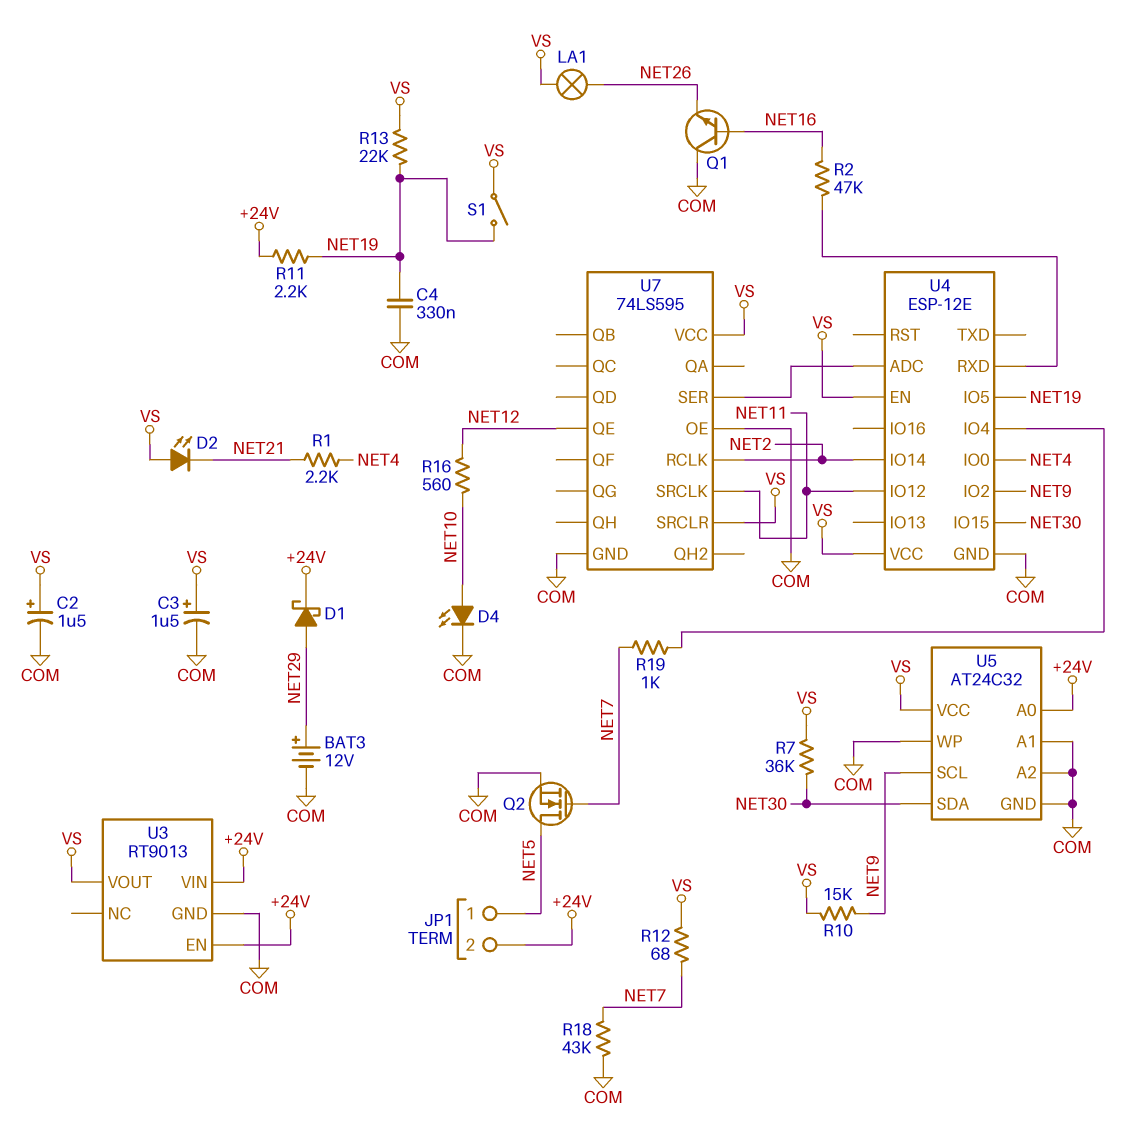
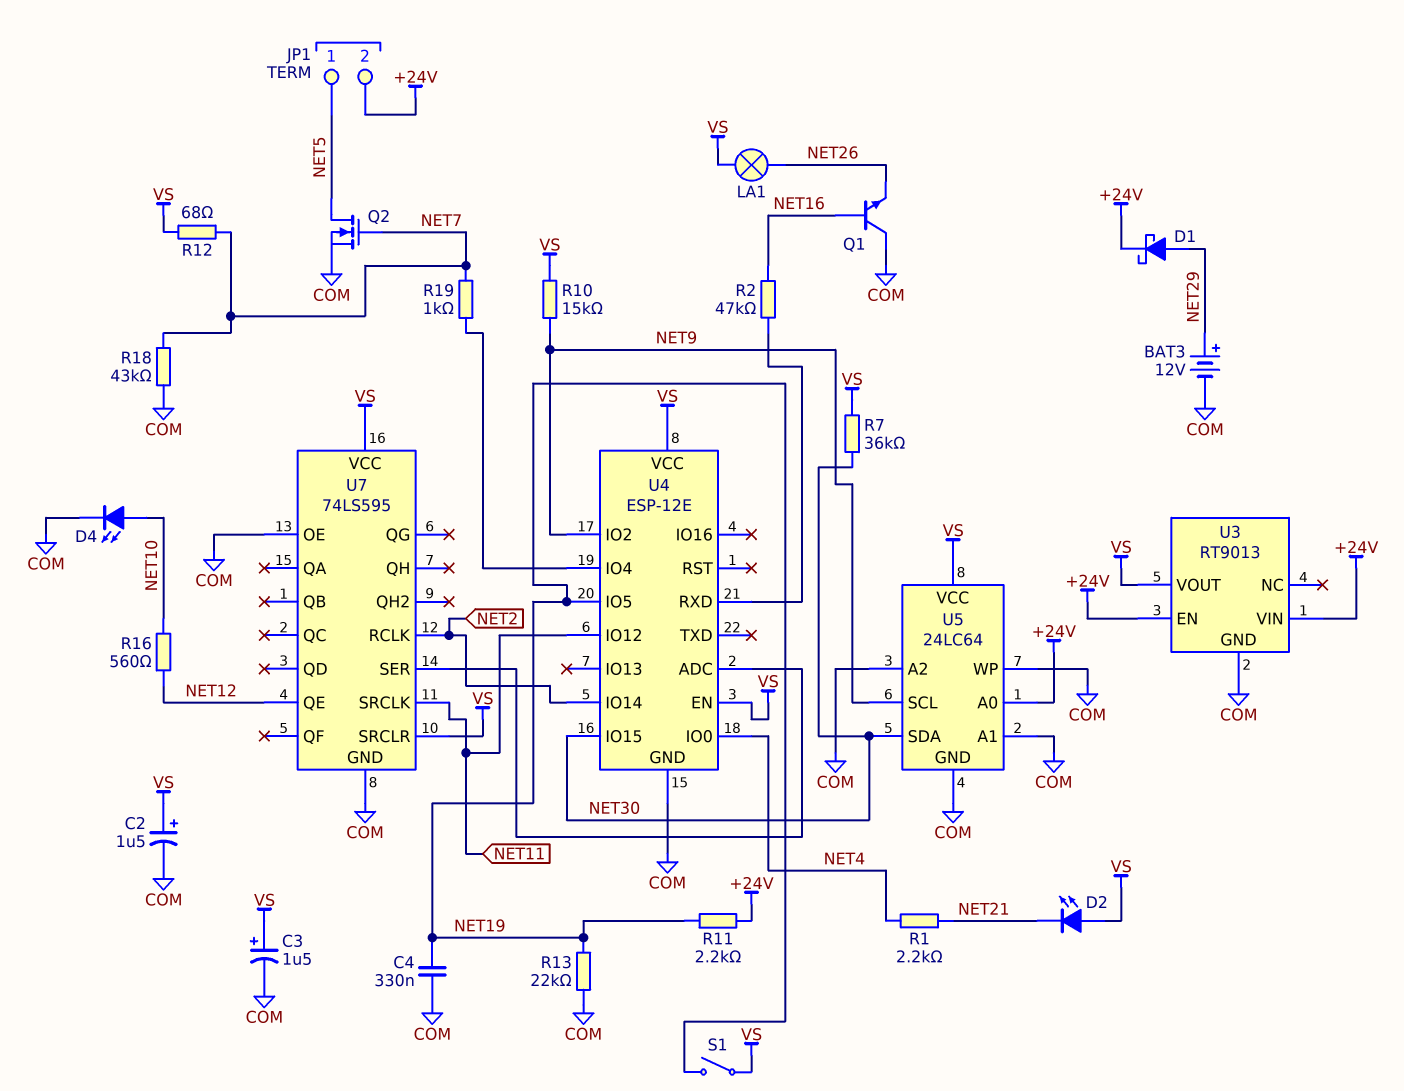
R13: 22k (NET19, VS) -> 22k (COM, NET19)
U5: AT24C32 -> 24LC64

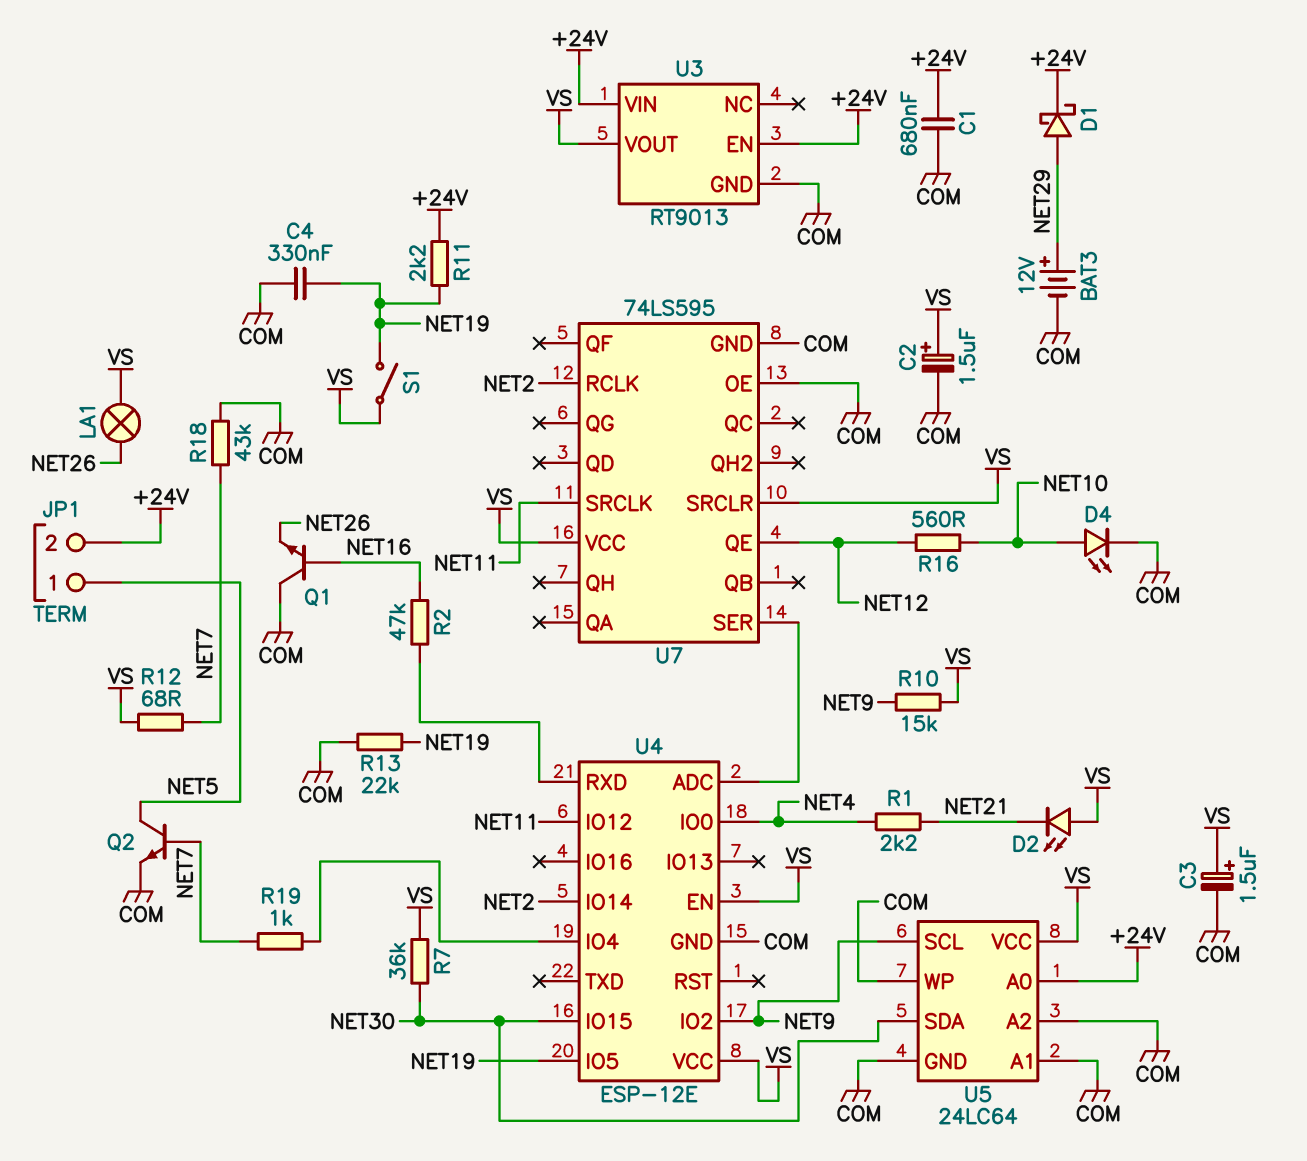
C1: none -> 680nF (+24V, COM)
Q2: NMOS (G NET7, D NET5, S COM) -> NPN (B NET7, C NET5, E COM)

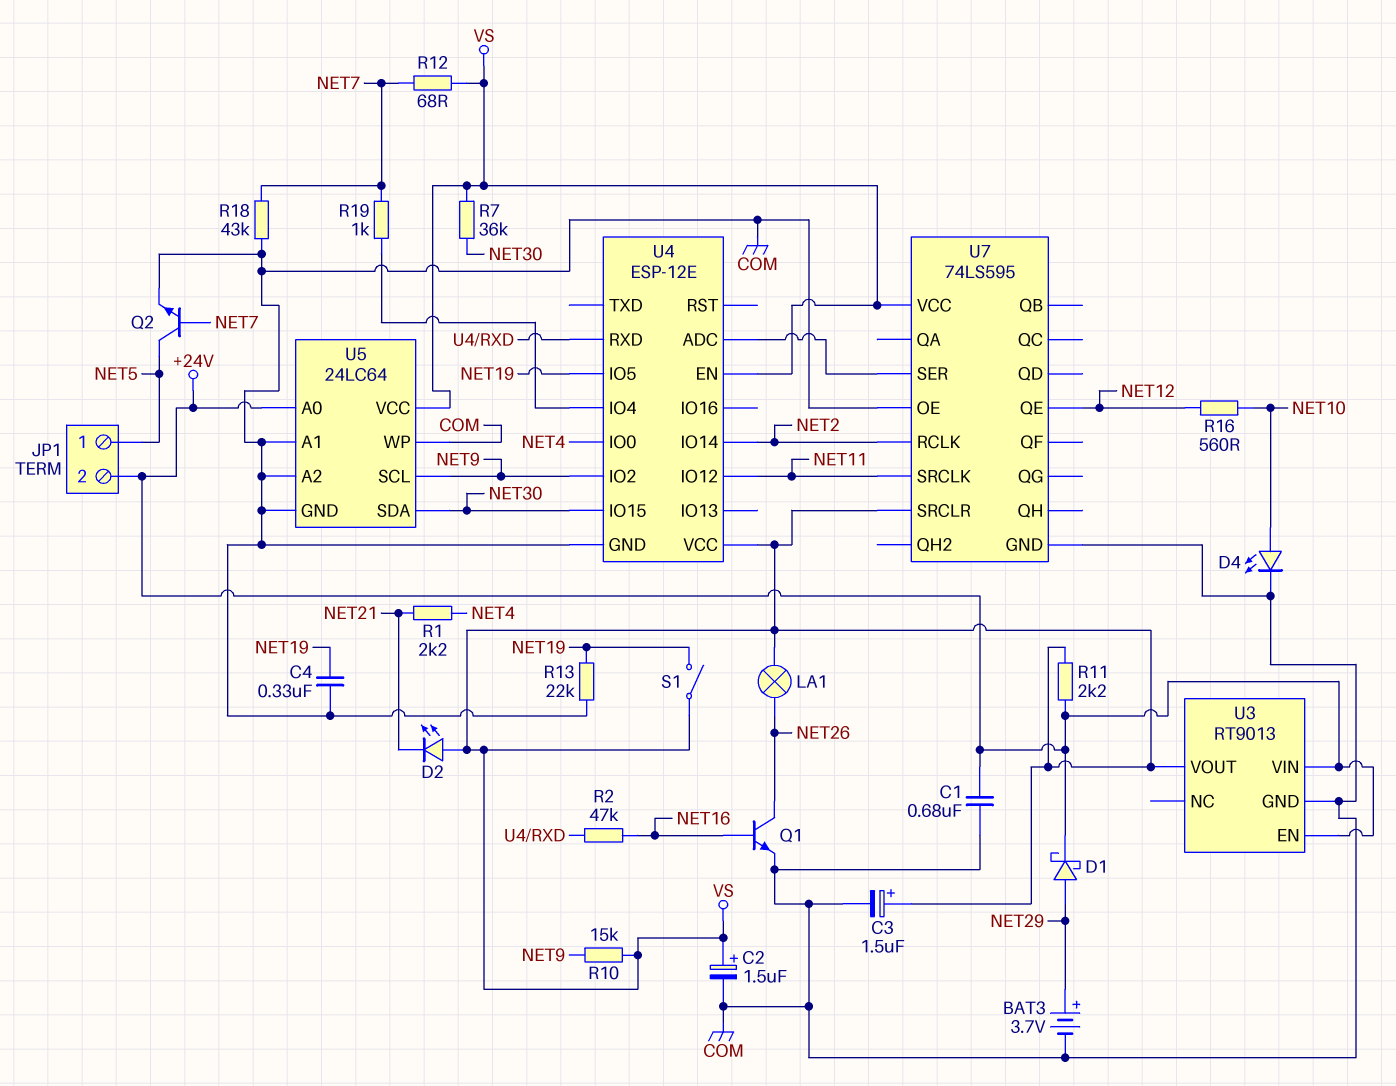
BAT3: 12V (plus NET29, minus COM) -> 3.7V (plus NET29, minus COM)
Q1: NPN (B NET16, C COM, E NET26) -> NPN (B NET16, C NET26, E COM)
R11: 2.2k (+24V, NET19) -> 2.2k (+24V, VS)

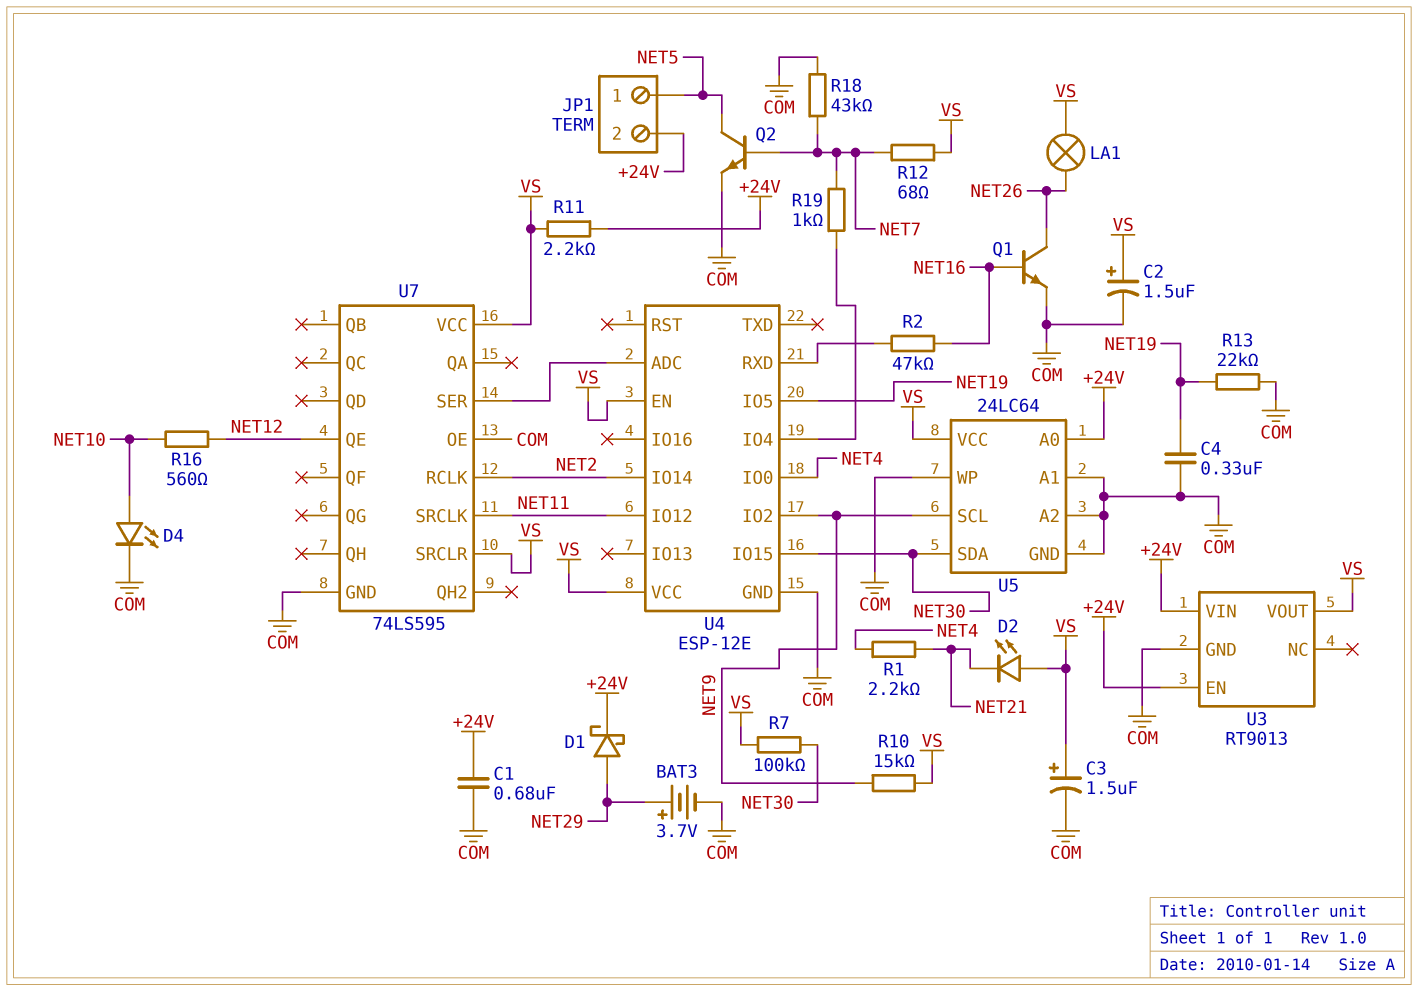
R7: 36k (NET30, VS) -> 100k (NET30, VS)
S1: switch (NET19, VS) -> none

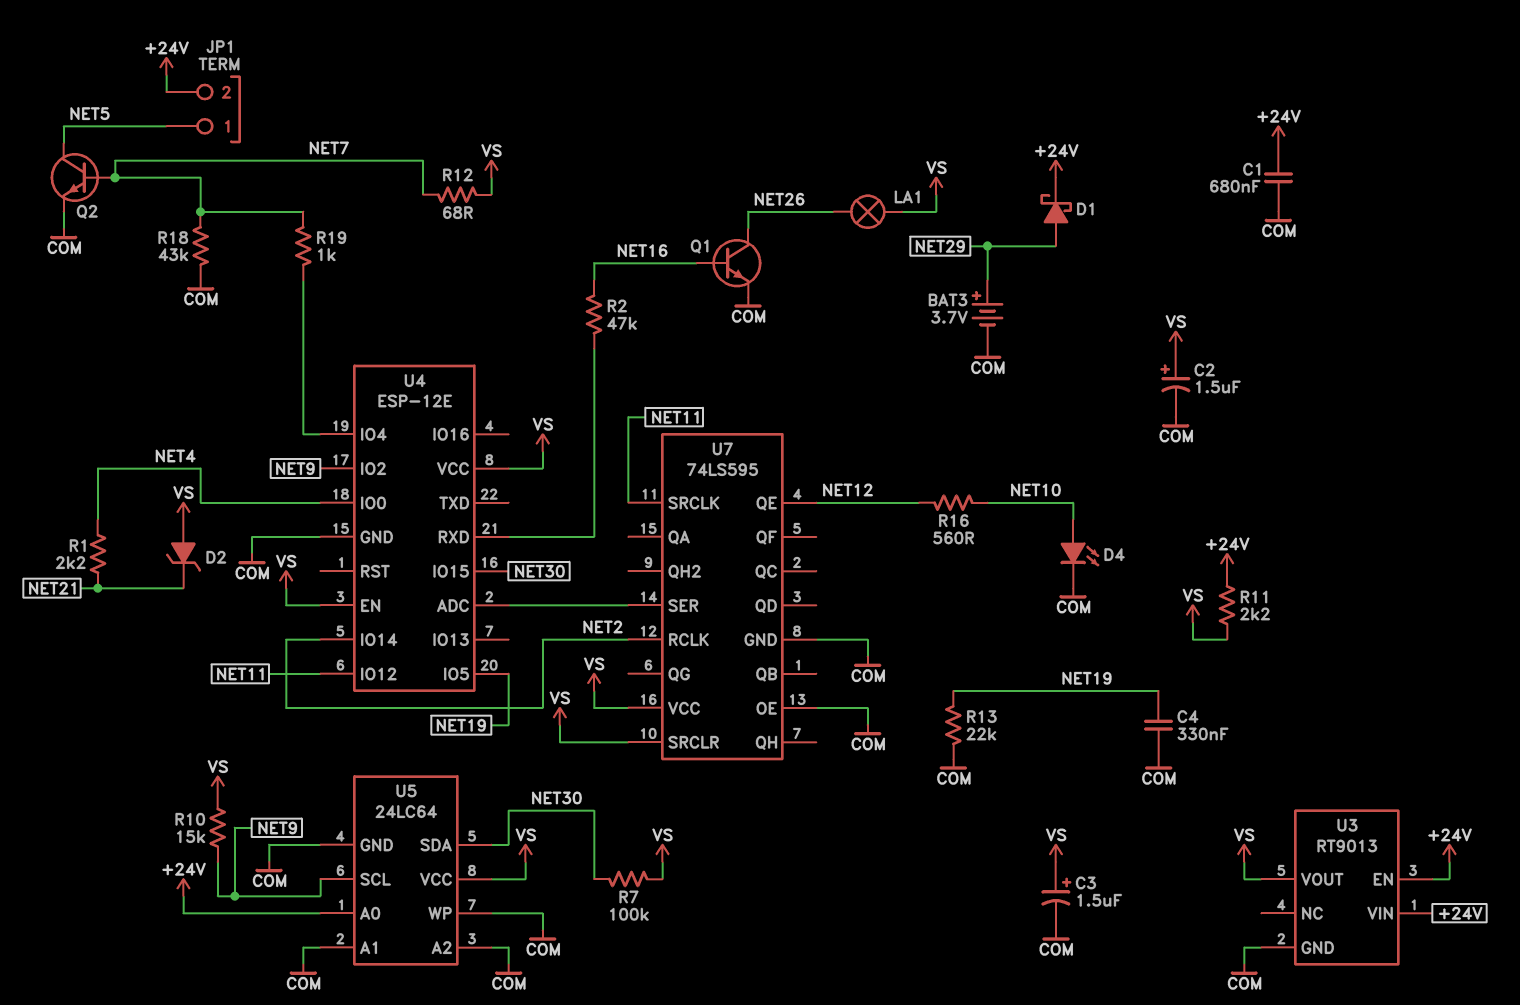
D2: LED (A VS, K NET21) -> zener (A VS, K NET21)

